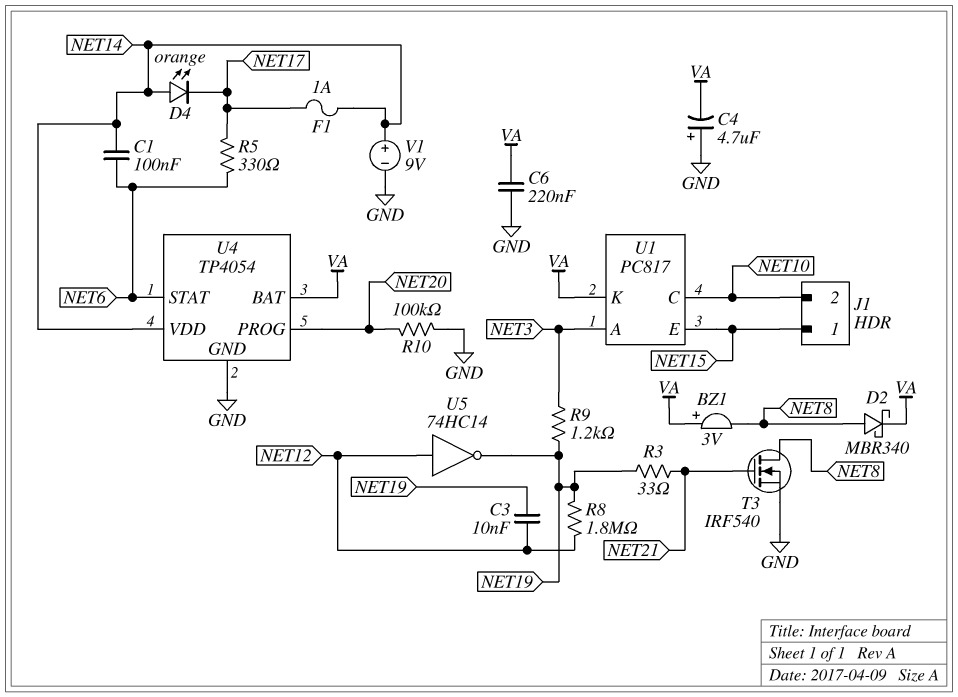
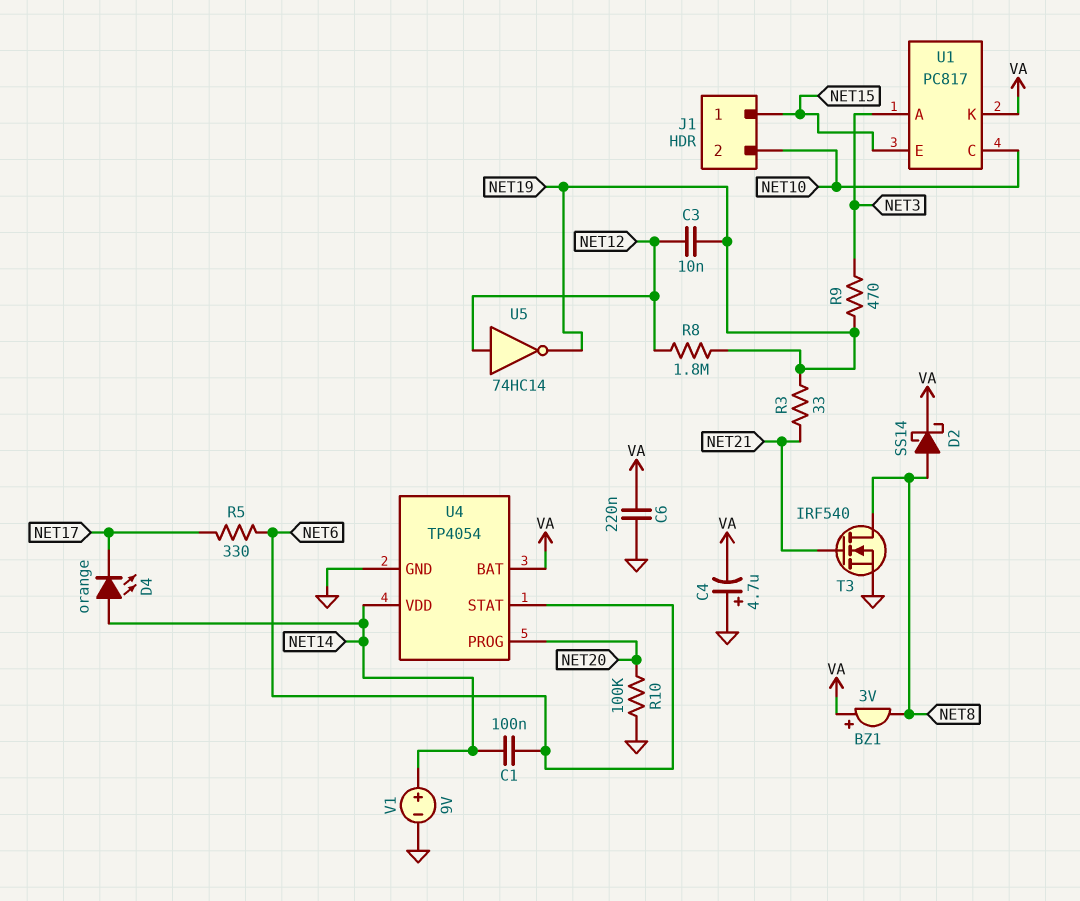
D2: schottky MBR340 (A NET8, K VA) -> schottky SS14 (A NET8, K VA)
F1: 1A (NET14, NET17) -> none
R9: 1.2k (NET3, NET19) -> 470 (NET3, NET19)

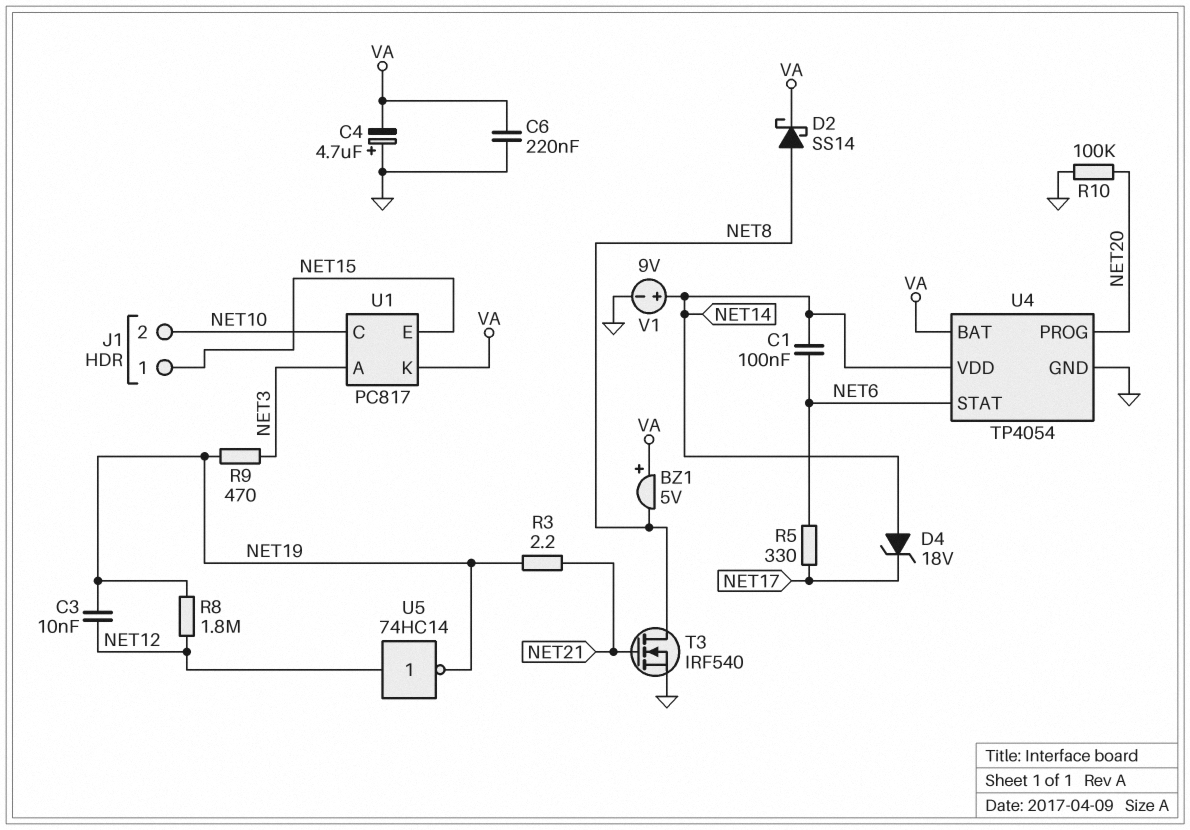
BZ1: buzzer 3V (plus VA, minus NET8) -> buzzer 5V (plus VA, minus NET8)
D4: LED orange (A NET14, K NET17) -> zener 18V (A NET14, K NET17)
R3: 33 (NET19, NET21) -> 2.2 (NET19, NET21)

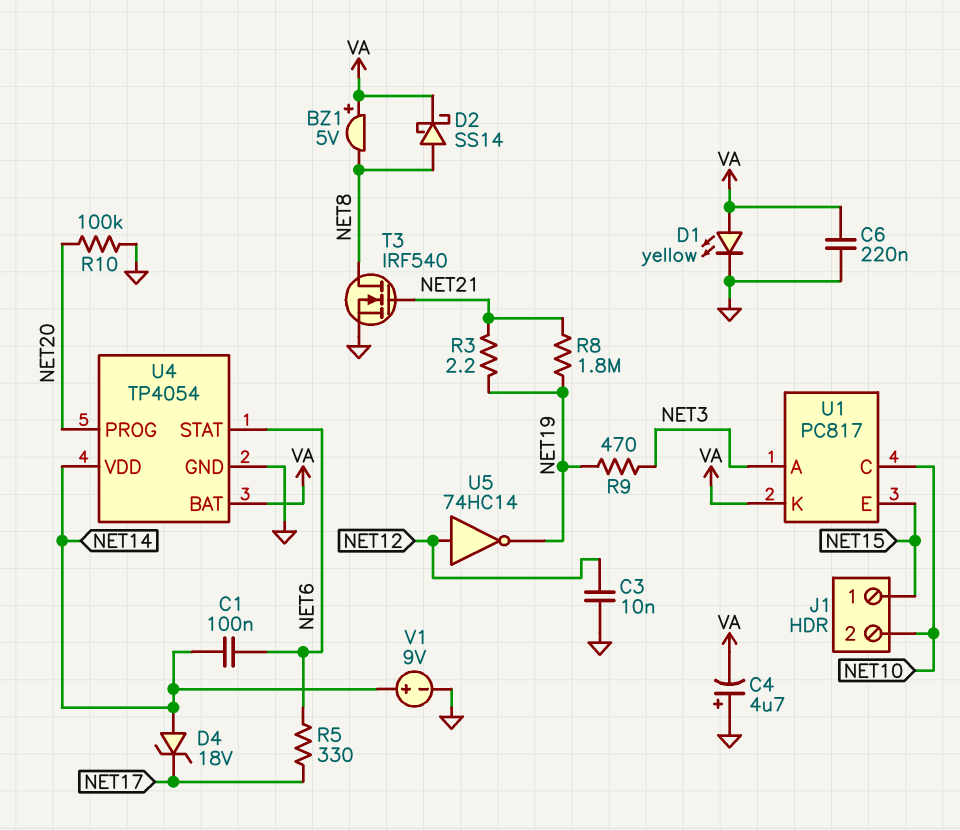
C3: 10nF (NET12, NET19) -> 10nF (GND, NET12)
D1: none -> LED yellow (A VA, K GND)
R8: 1.8M (NET12, NET19) -> 1.8M (NET19, NET21)

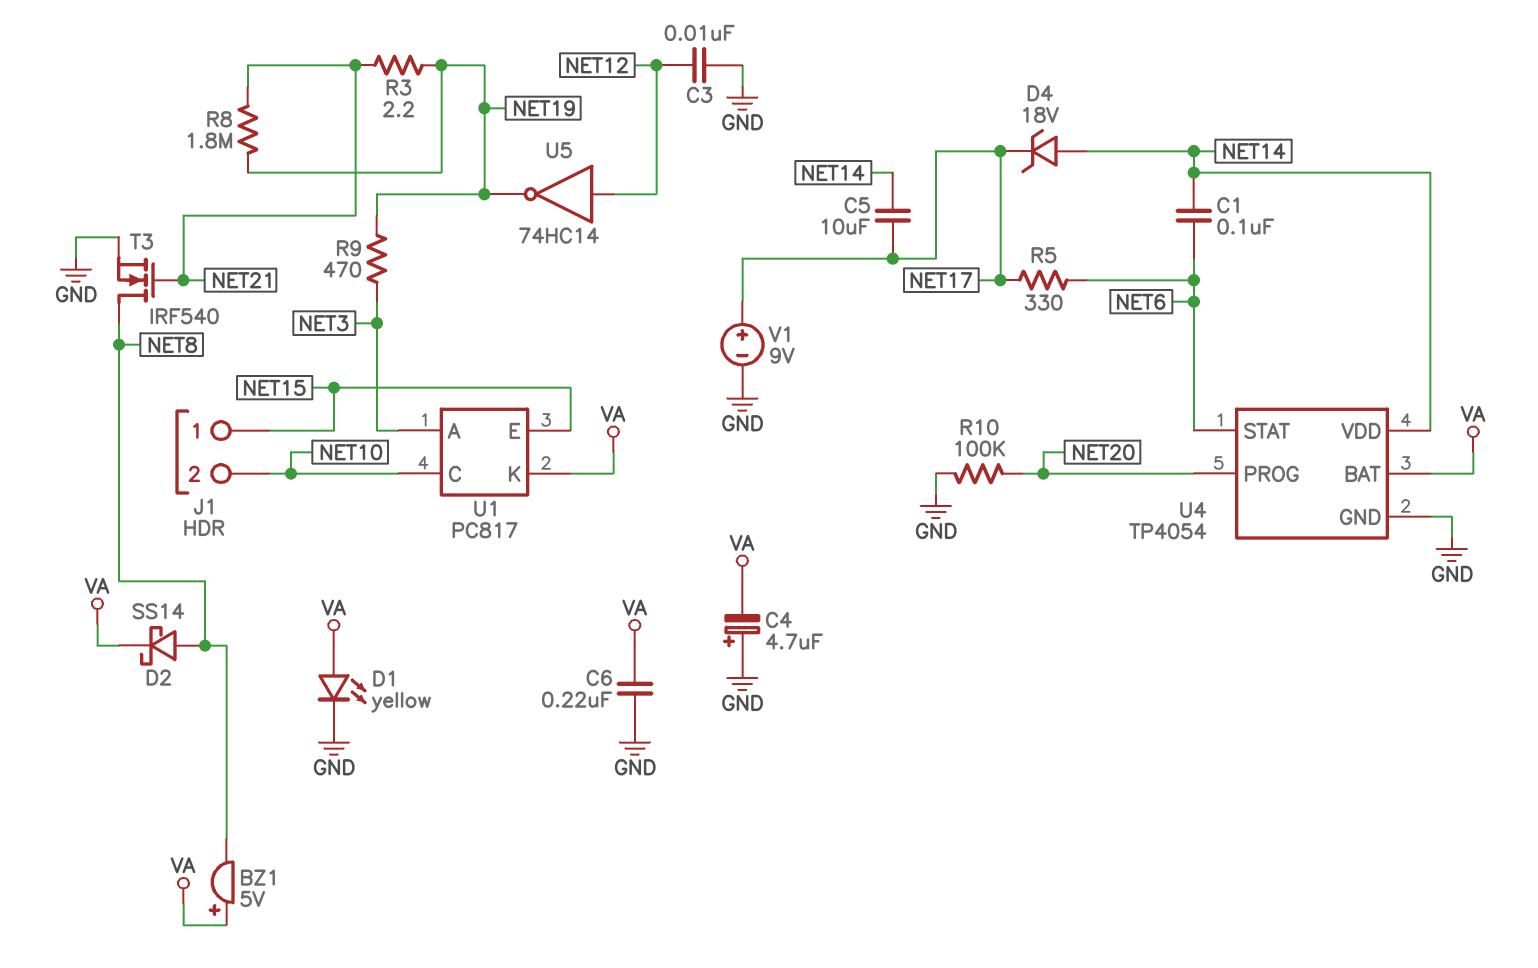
C5: none -> 10uF (NET14, NET17)
V1: 9V (plus NET14, minus GND) -> 9V (plus NET17, minus GND)

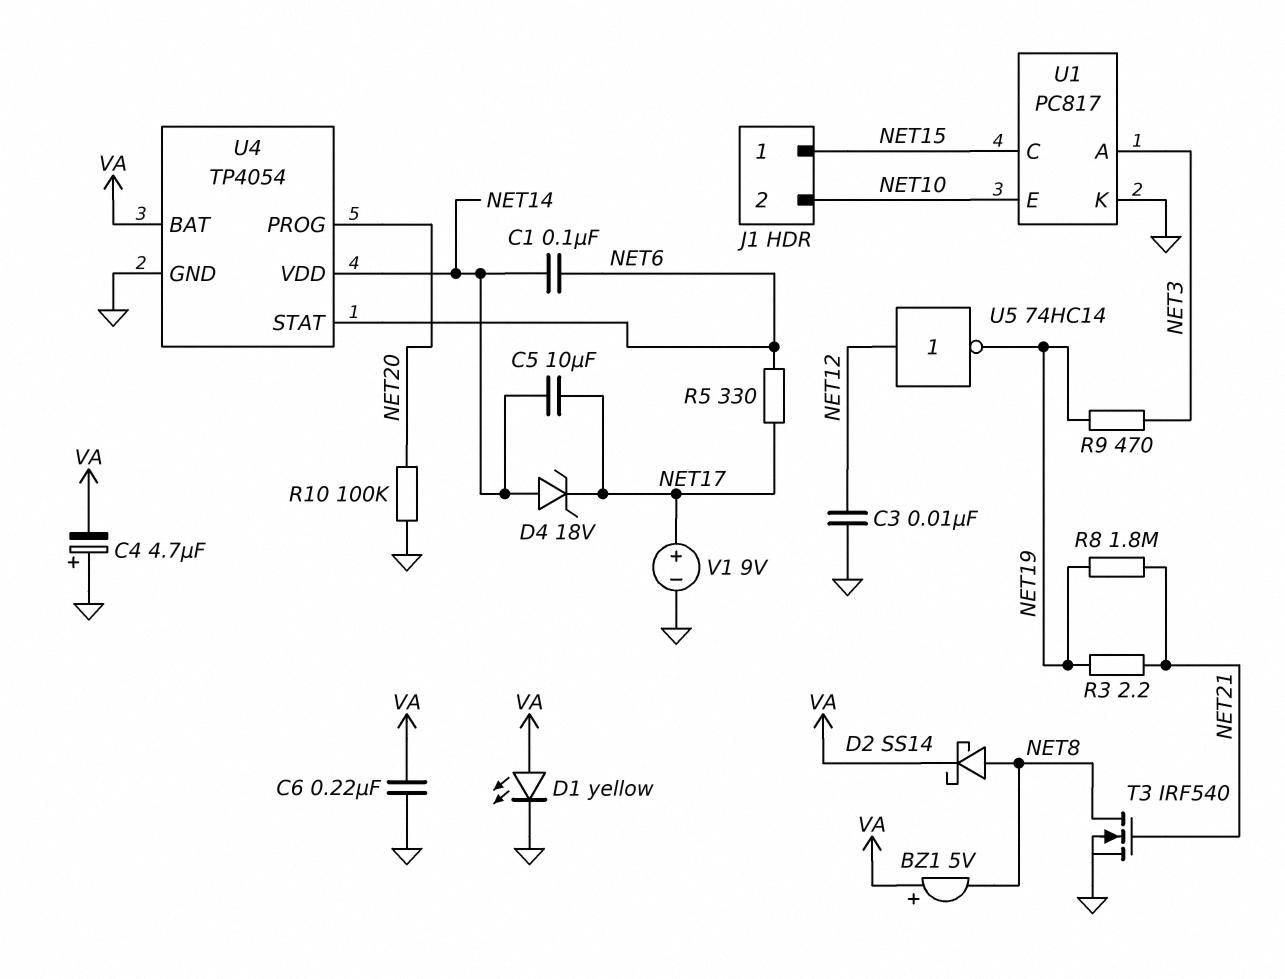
U1 pin C: NET10 -> NET15
U1 pin E: NET15 -> NET10
U1 pin K: VA -> GND

